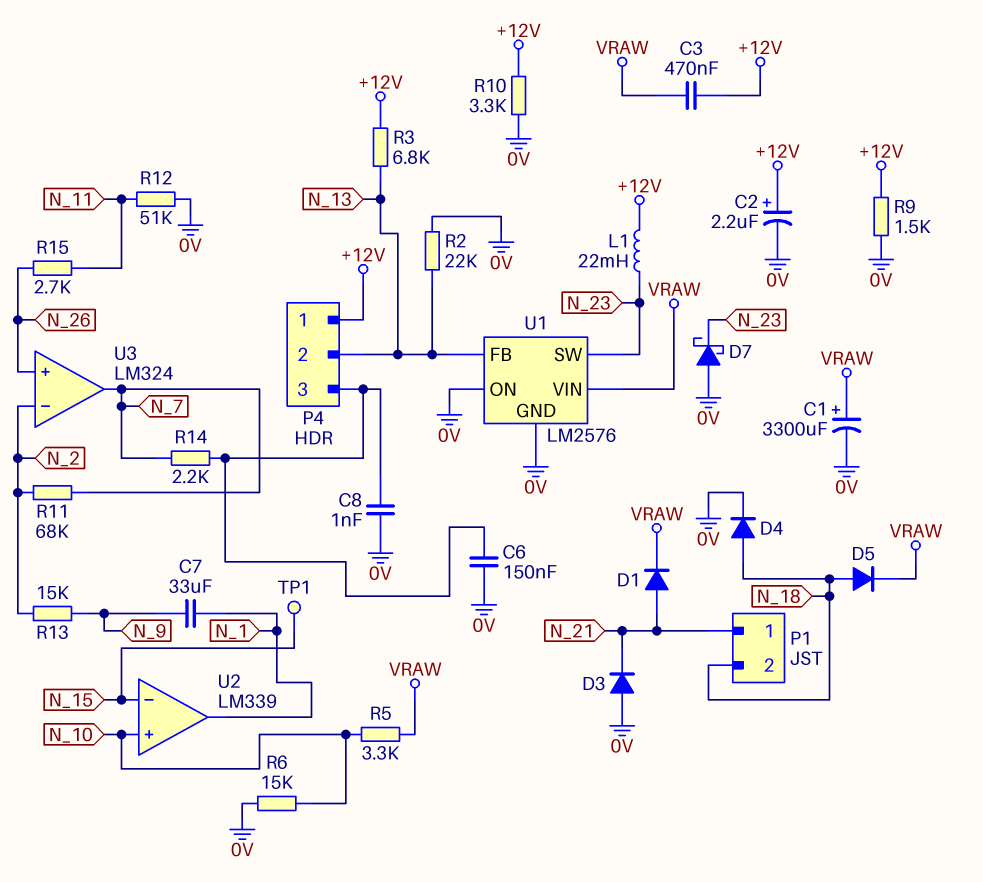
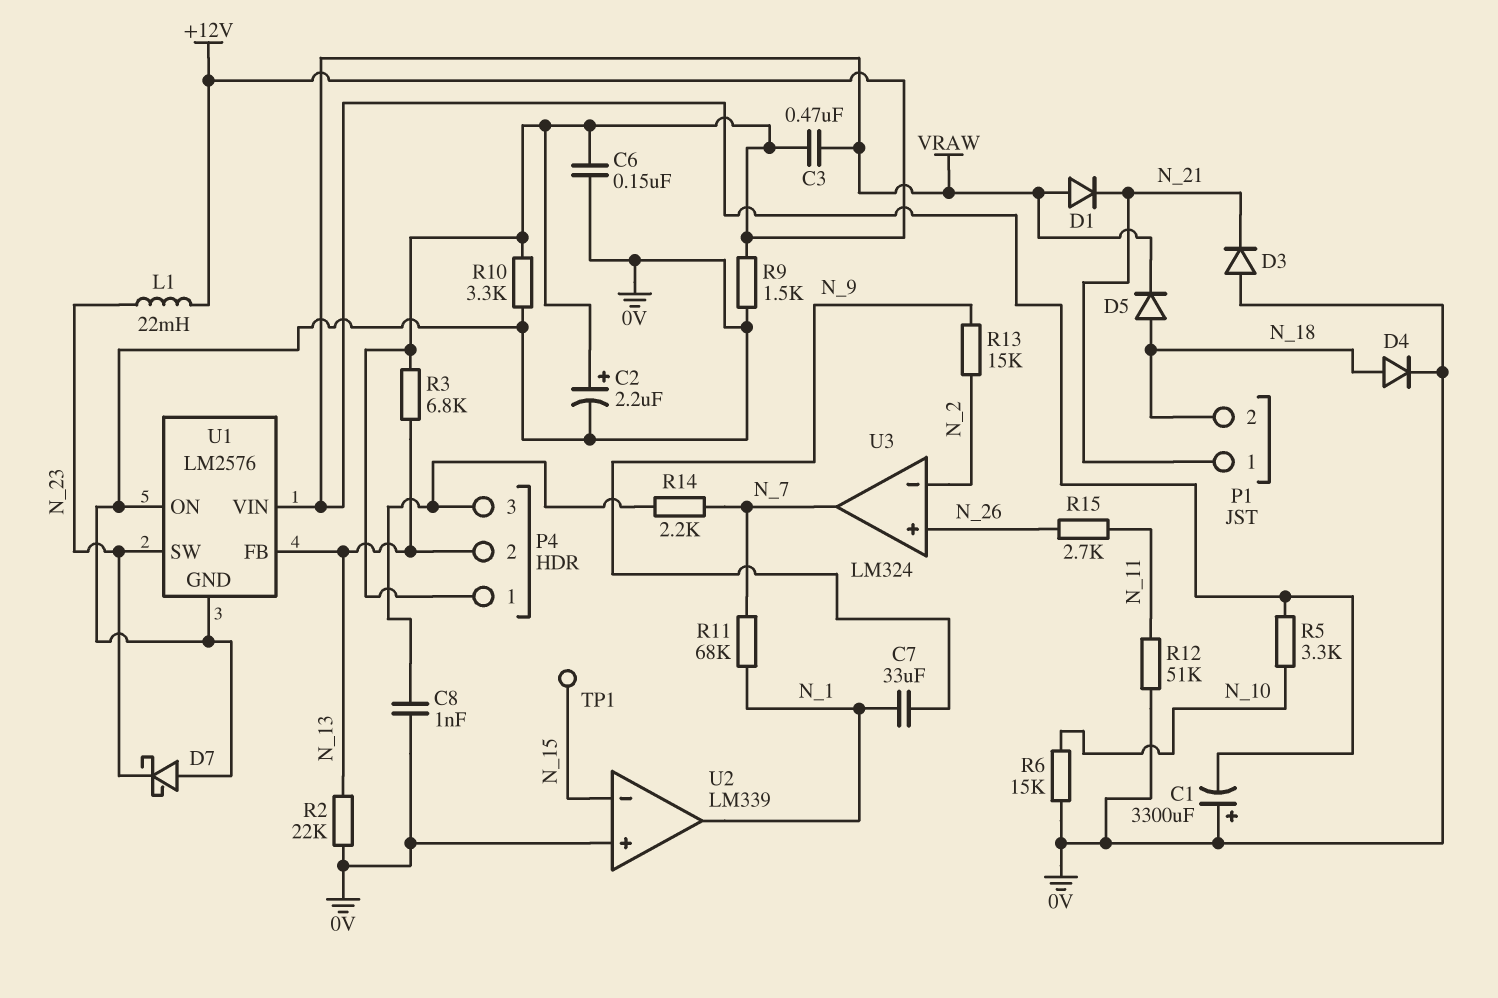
C1: 3300uF (plus VRAW, minus 0V) -> 3300uF (plus 0V, minus VRAW)
C6: 150nF (0V, P4/3) -> 150nF (+12V, 0V)
D1: diode (A N_21, K VRAW) -> diode (A VRAW, K N_21)
R11: 68k (N_2, N_7) -> 68k (N_1, N_7)
U2 pin in+: N_10 -> 0V

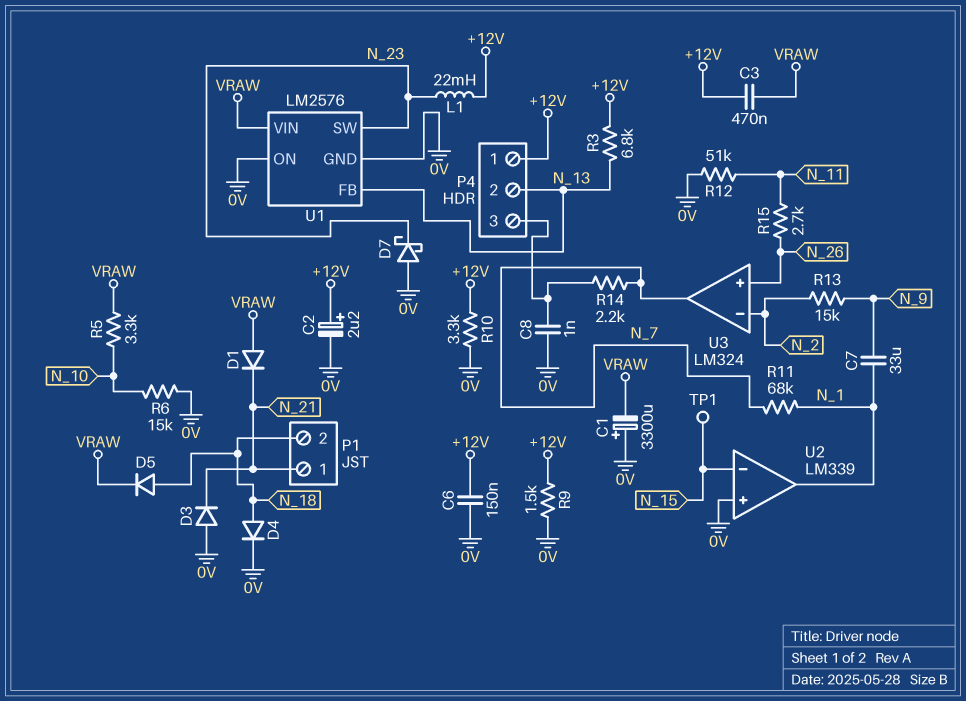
R2: 22k (0V, N_13) -> none

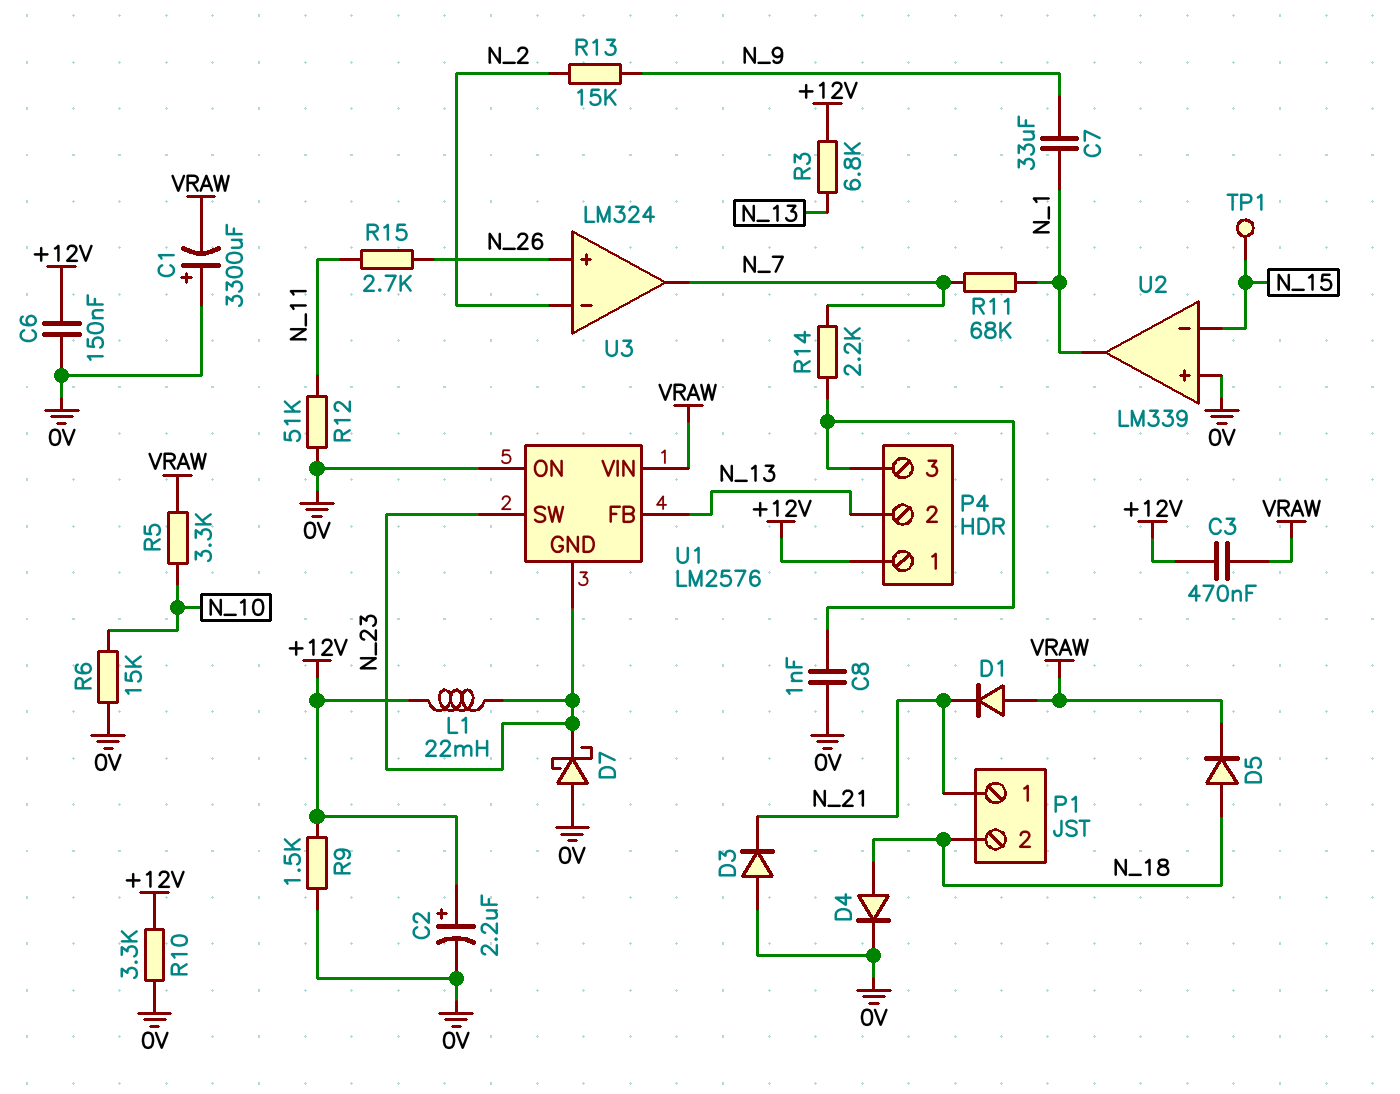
U1 pin GND: 0V -> N_23

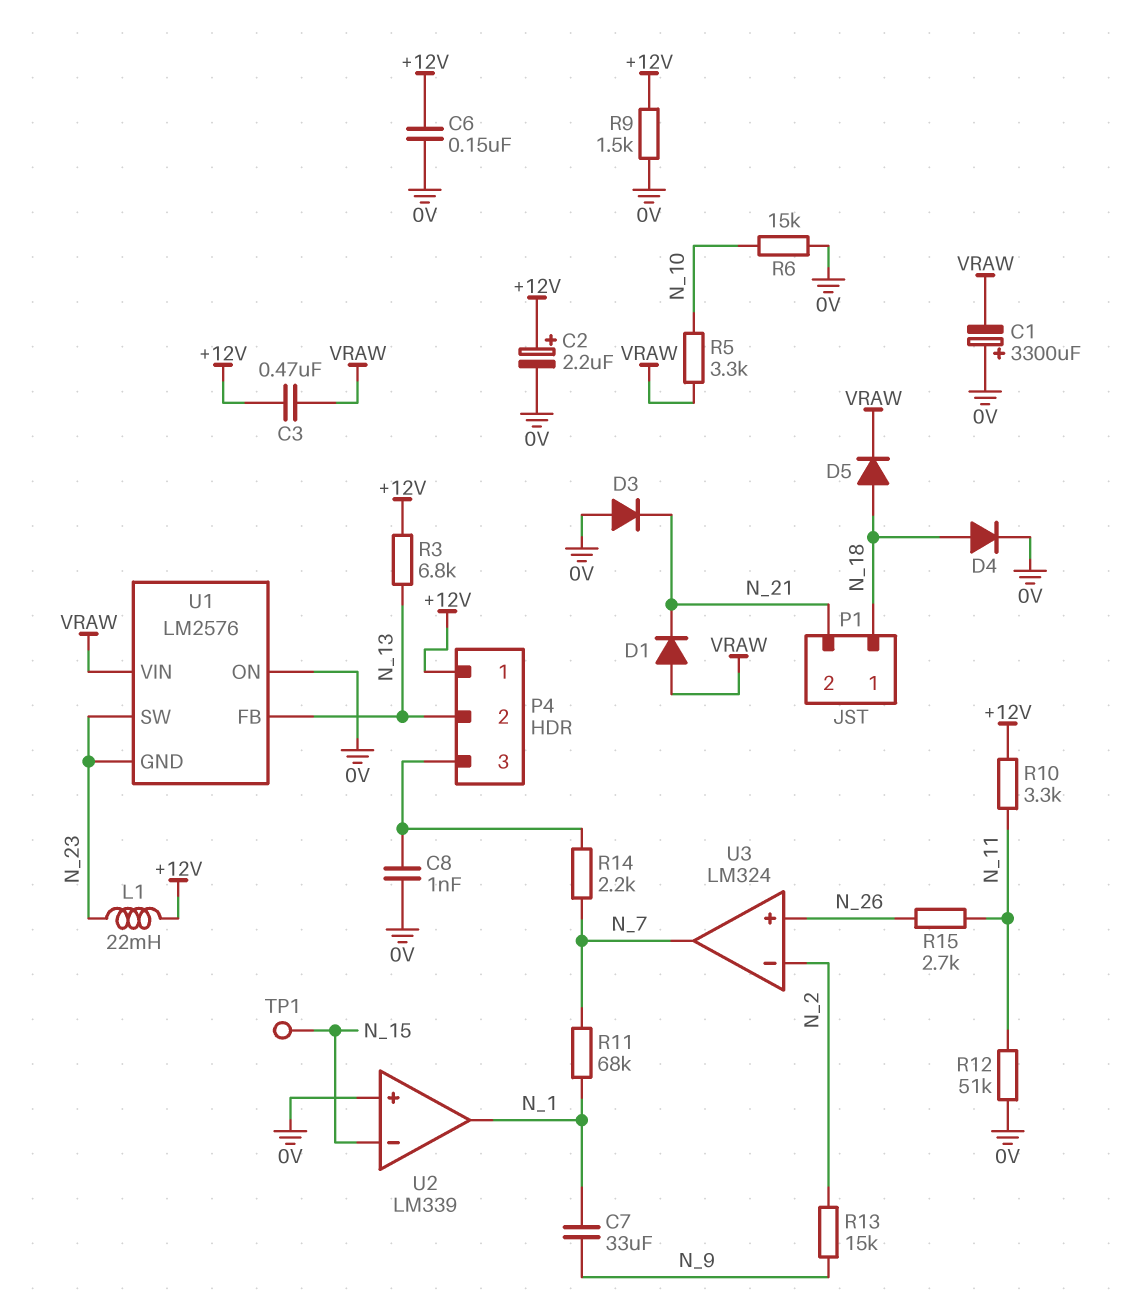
D7: schottky (A 0V, K N_23) -> none
P1 pin 1: N_21 -> N_18
P1 pin 2: N_18 -> N_21
R10: 3.3k (+12V, 0V) -> 3.3k (+12V, N_11)

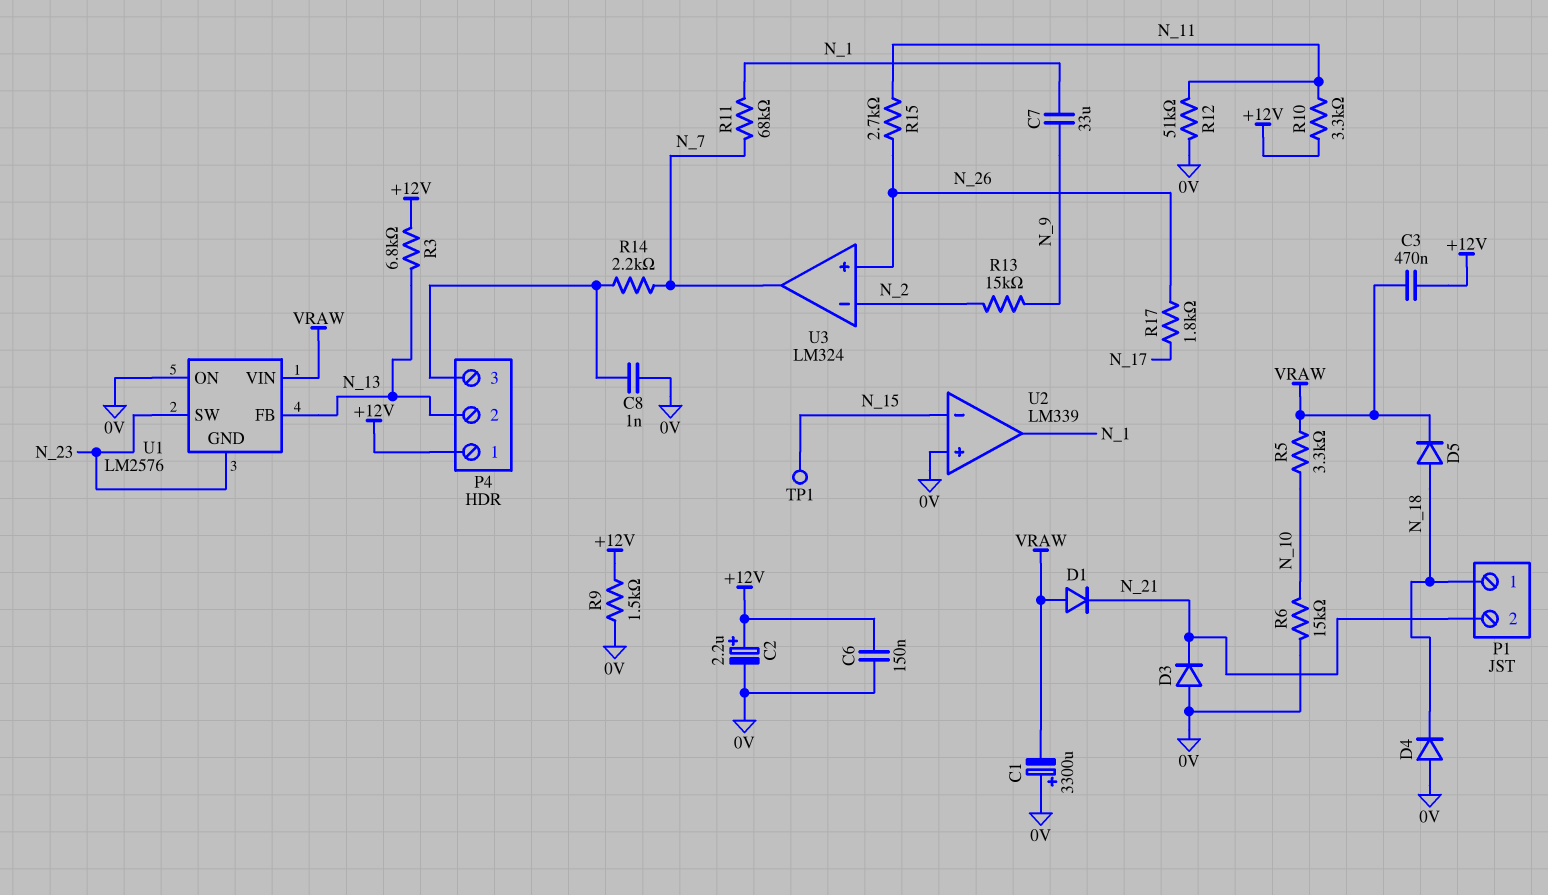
D4: diode (A N_18, K 0V) -> diode (A 0V, K N_18)
L1: 22mH (+12V, N_23) -> none
R17: none -> 1.8k (N_17, N_26)

